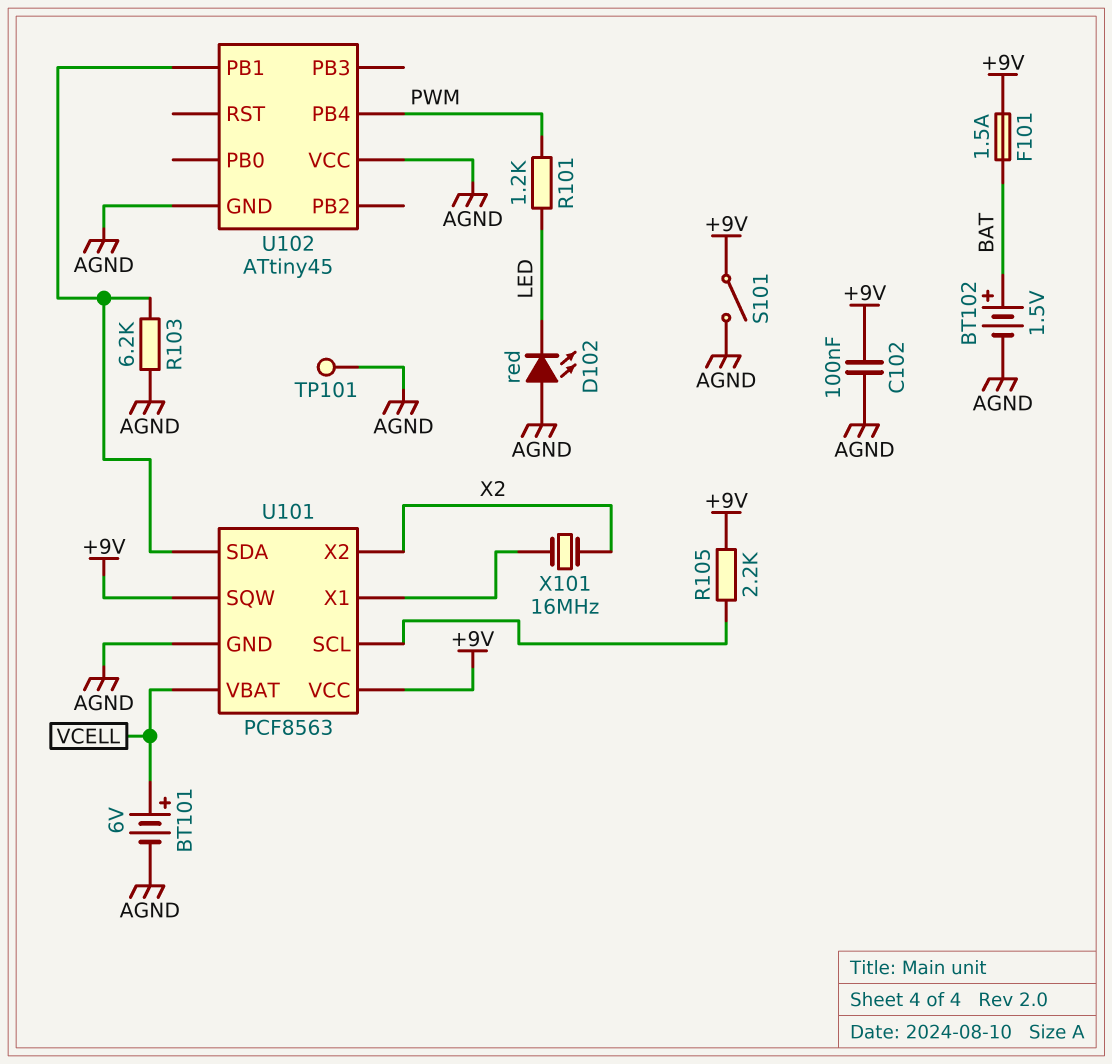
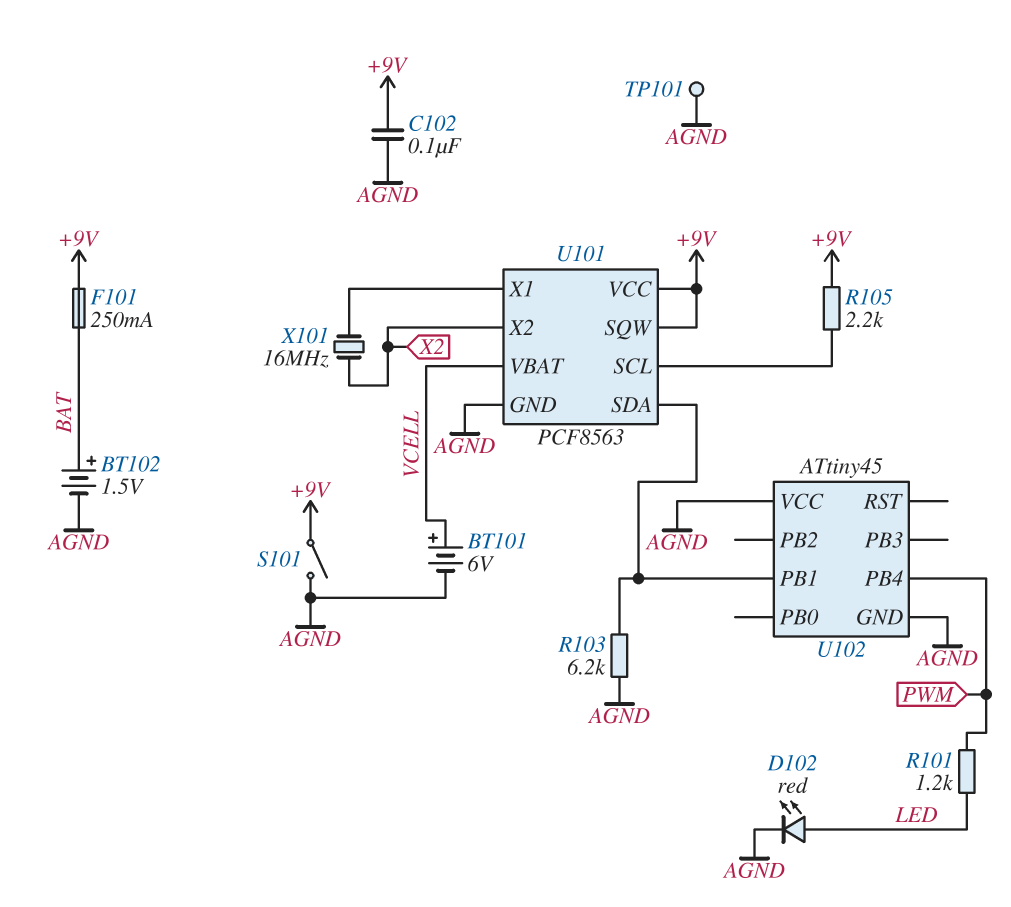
D102: LED red (A AGND, K LED) -> LED red (A LED, K AGND)
F101: 1.5A (+9V, BAT) -> 250mA (+9V, BAT)

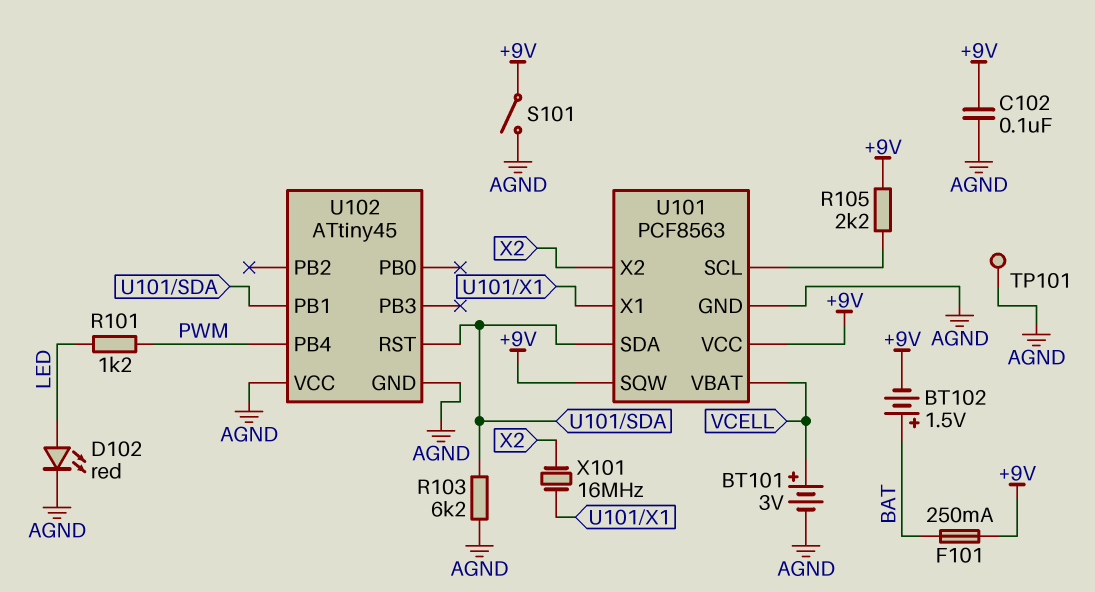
BT101: 6V (plus VCELL, minus AGND) -> 3V (plus VCELL, minus AGND)
BT102: 1.5V (plus BAT, minus AGND) -> 1.5V (plus BAT, minus +9V)
U102 pin RST: none -> U101/SDA

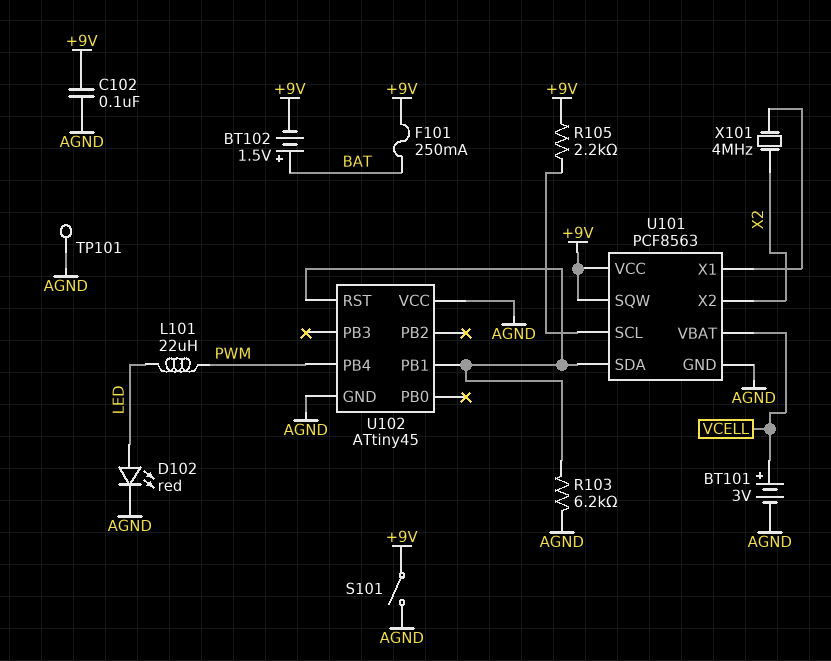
L101: none -> 22uH (LED, PWM)
R101: 1.2k (LED, PWM) -> none
X101: 16MHz (U101/X1, X2) -> 4MHz (U101/X1, X2)

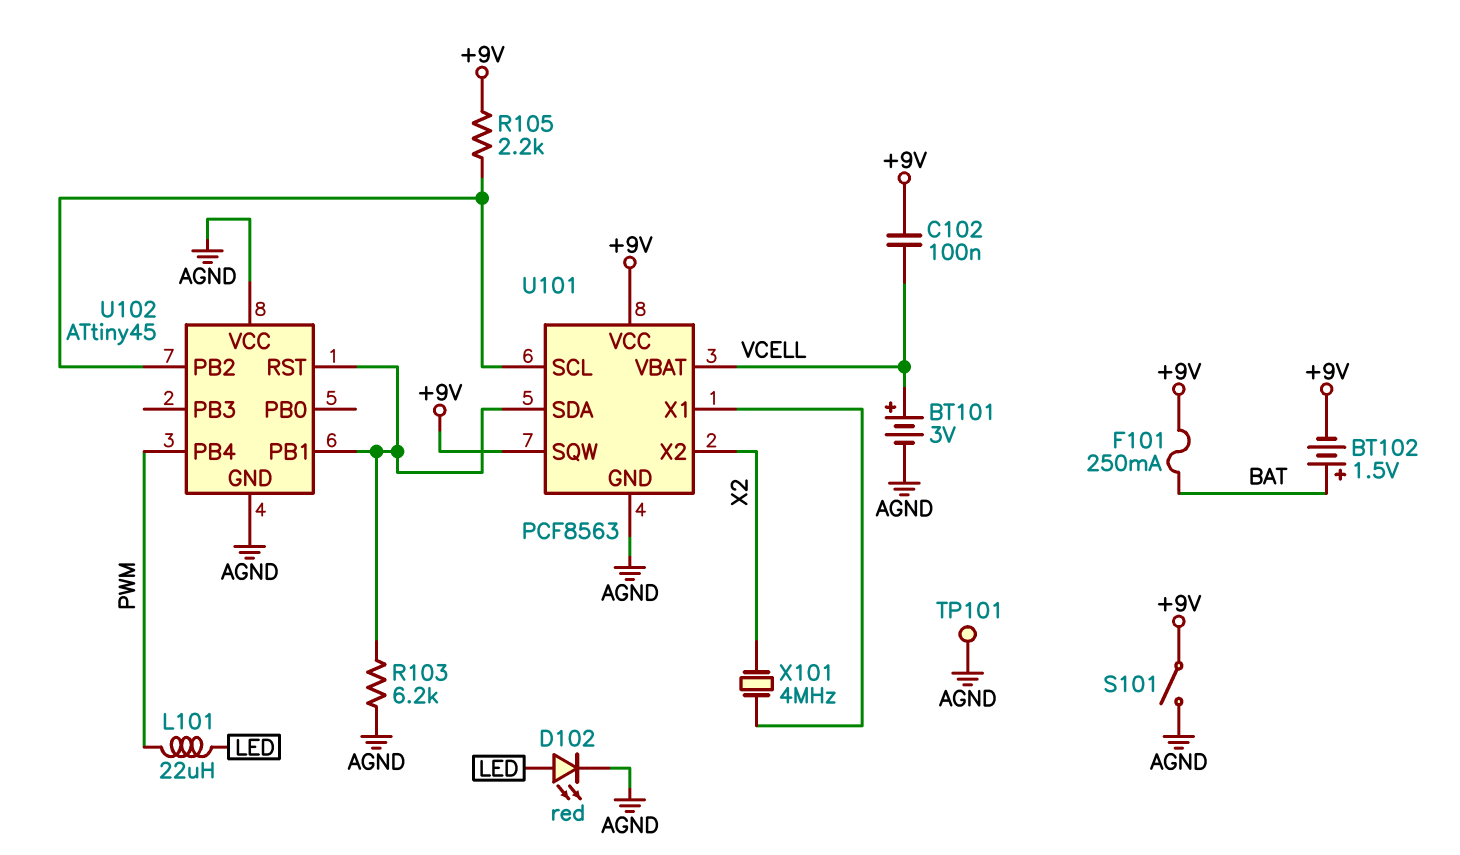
C102: 100nF (+9V, AGND) -> 100nF (+9V, VCELL)
U102 pin PB2: none -> U101/SCL

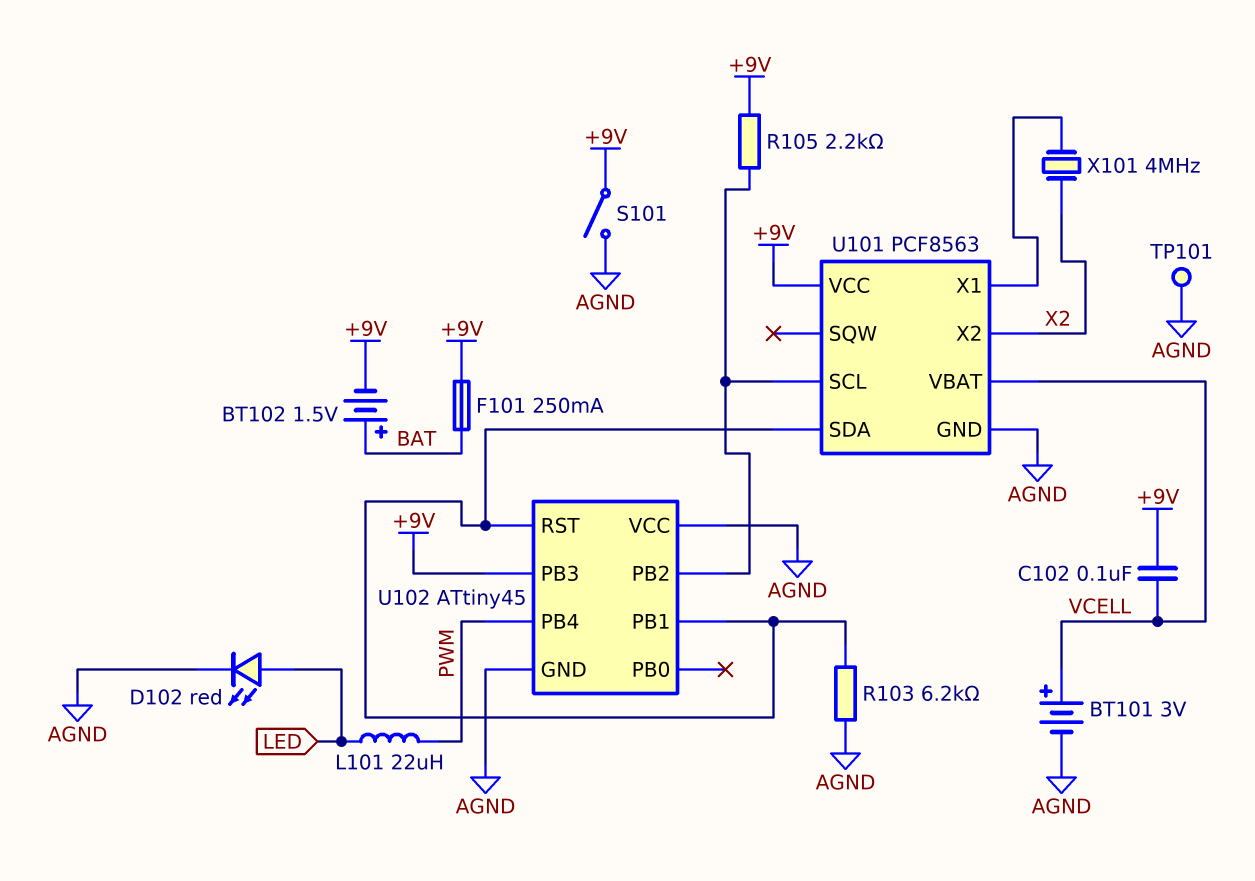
U101 pin SQW: +9V -> none
U102 pin PB3: none -> +9V

